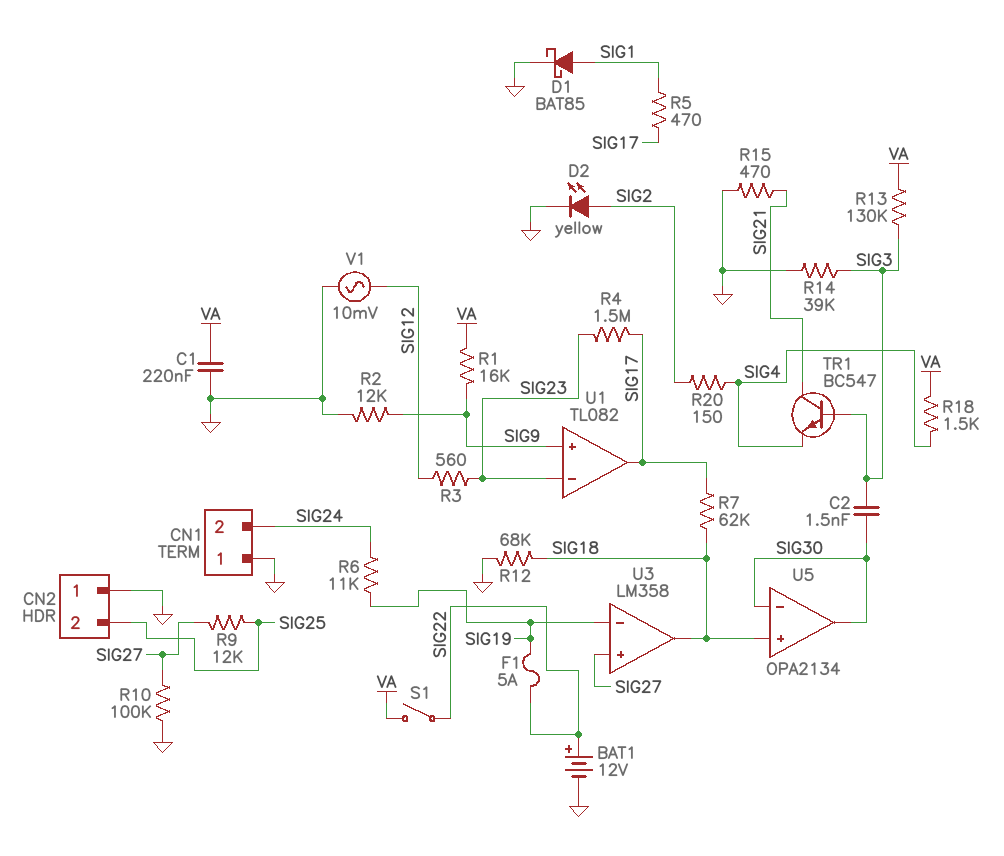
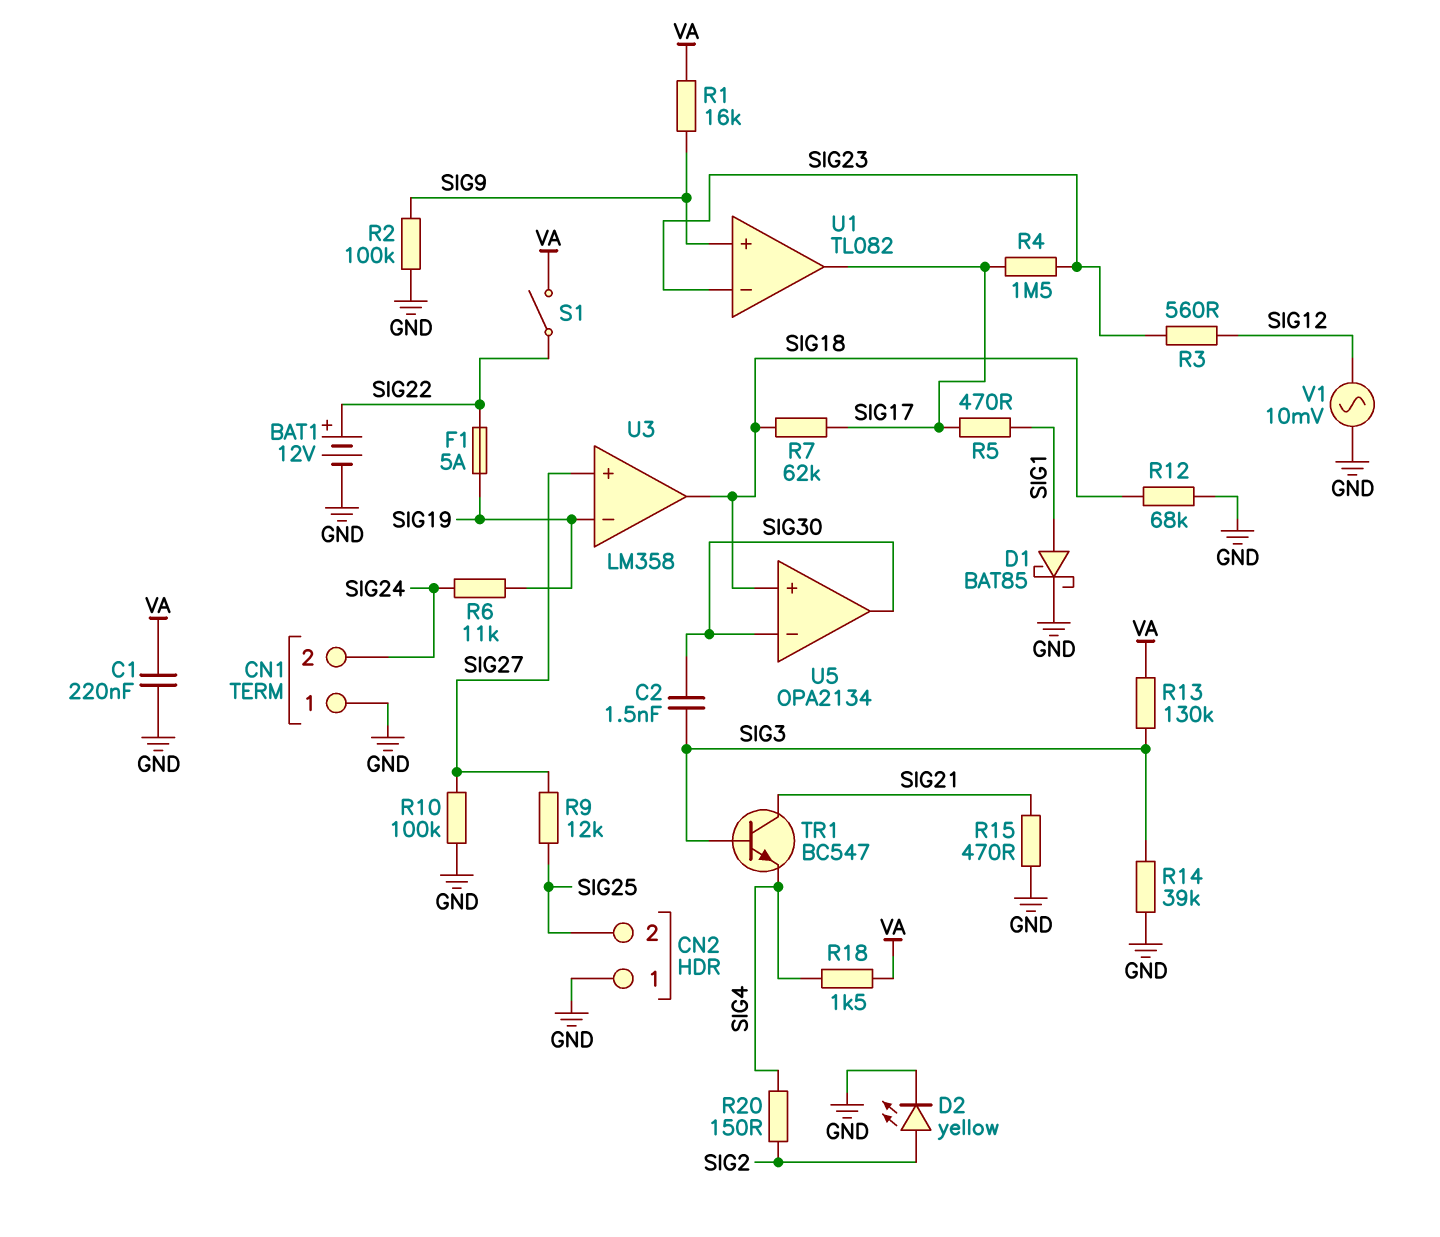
R2: 12k (GND, SIG9) -> 100k (GND, SIG9)

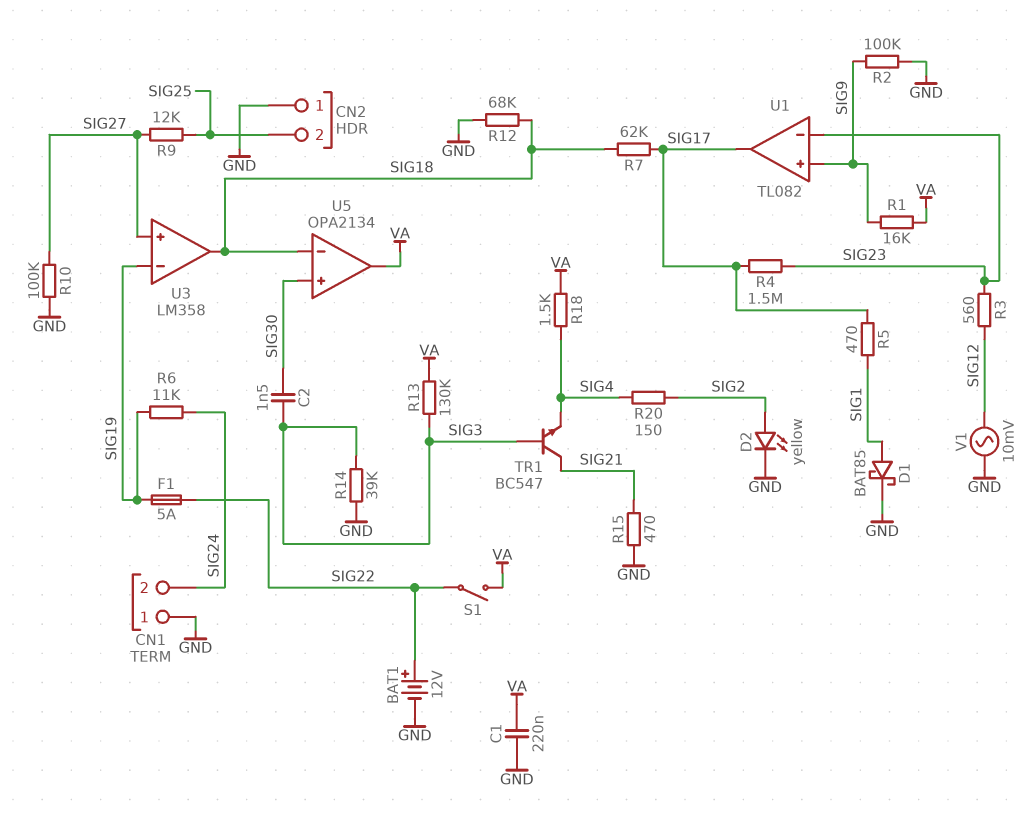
U5 pin in+: SIG18 -> SIG30
U5 pin in-: SIG30 -> SIG18
U5 pin out: SIG30 -> VA

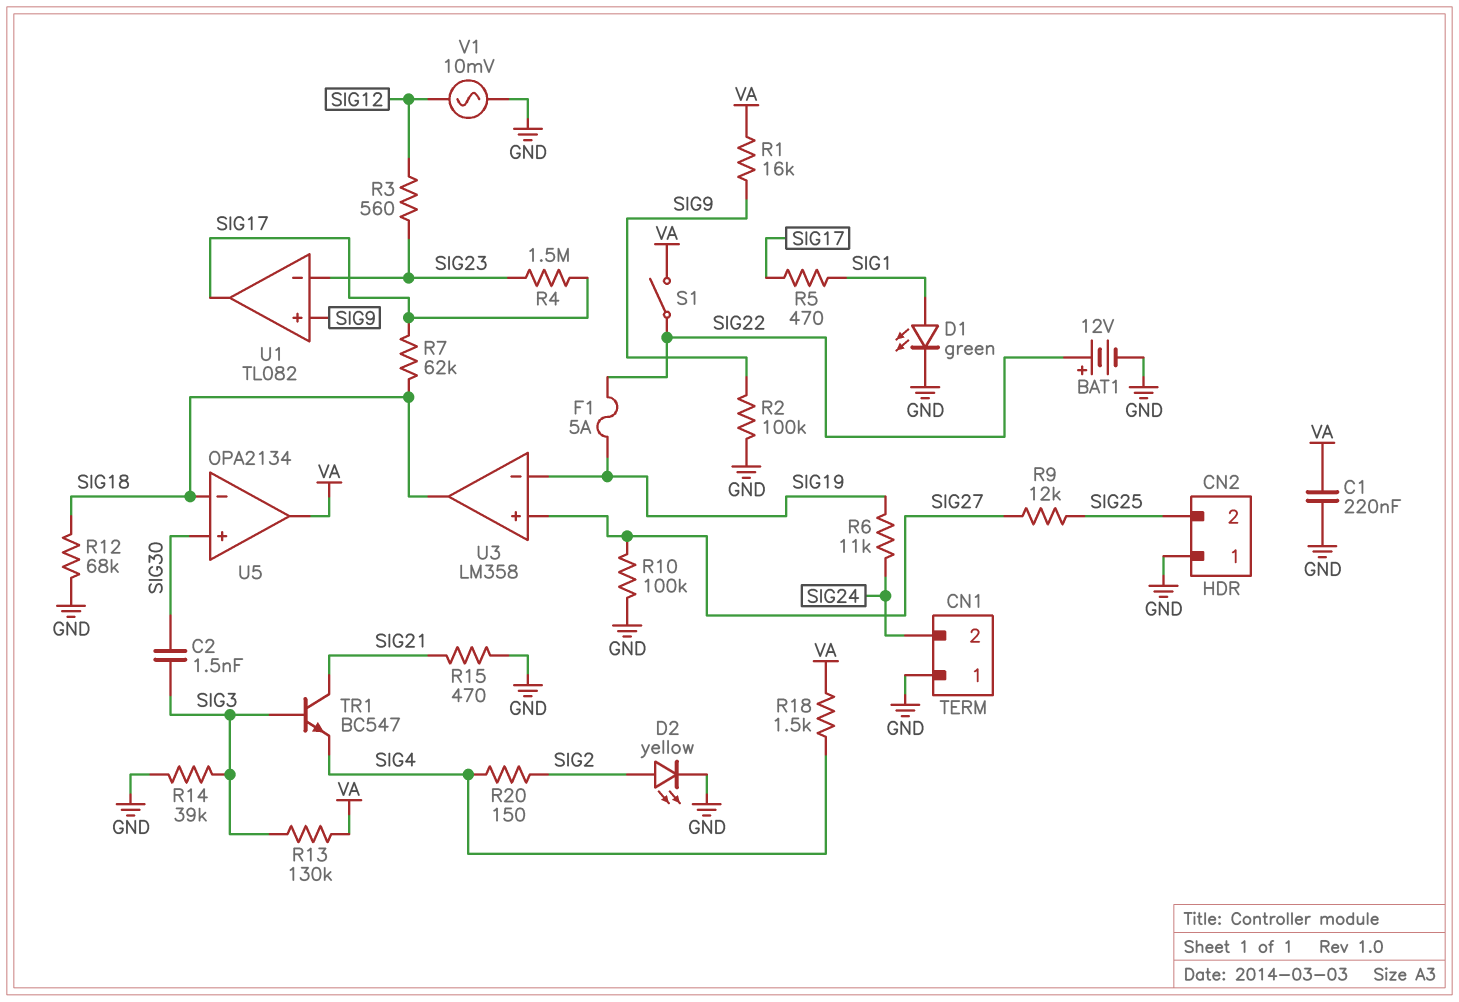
D1: schottky BAT85 (A SIG1, K GND) -> LED green (A SIG1, K GND)

